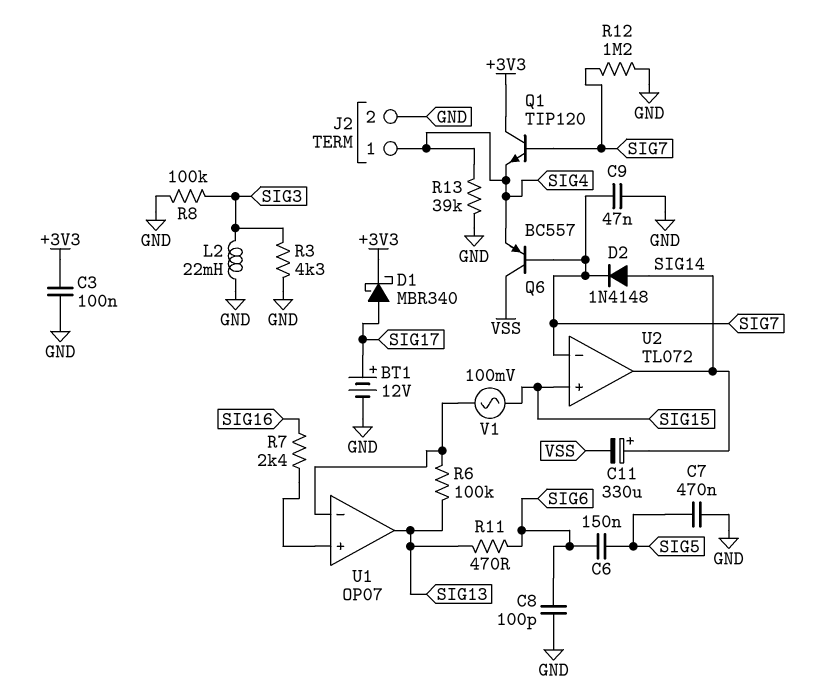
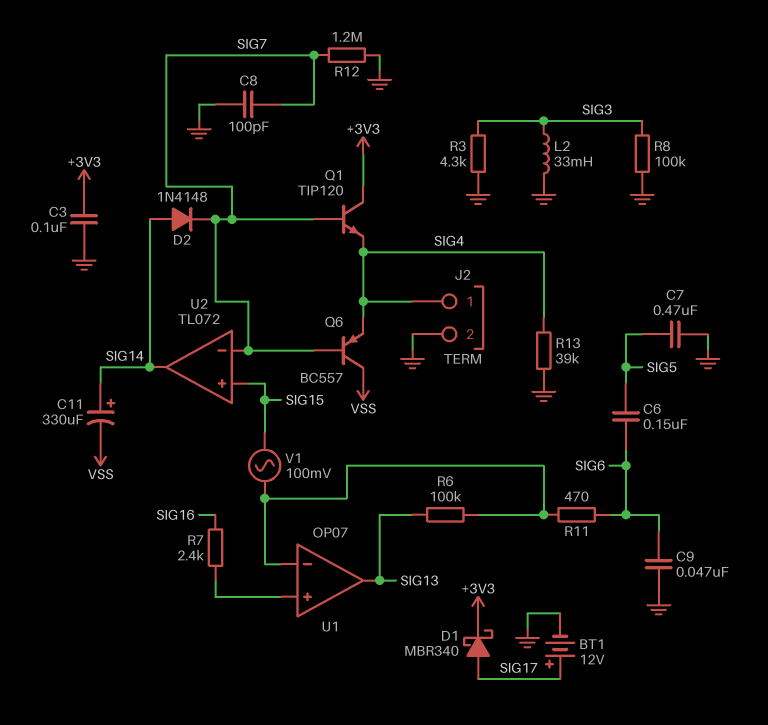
C8: 100pF (GND, SIG6) -> 100pF (GND, SIG7)
C9: 47nF (GND, SIG7) -> 47nF (GND, SIG6)
L2: 22mH (GND, SIG3) -> 33mH (GND, SIG3)
R11: 470 (SIG6, SIG13) -> 470 (SIG6, U1/in-)

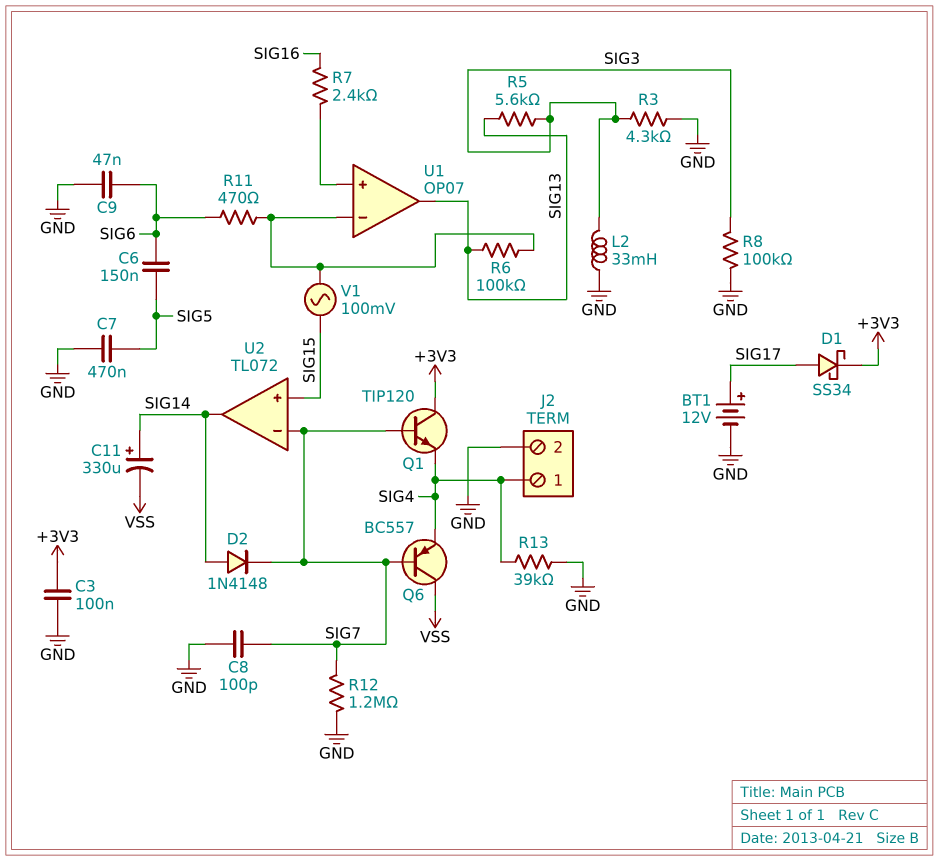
D1: schottky MBR340 (A SIG17, K +3V3) -> schottky SS34 (A SIG17, K +3V3)
R5: none -> 5.6k (SIG3, SIG13)

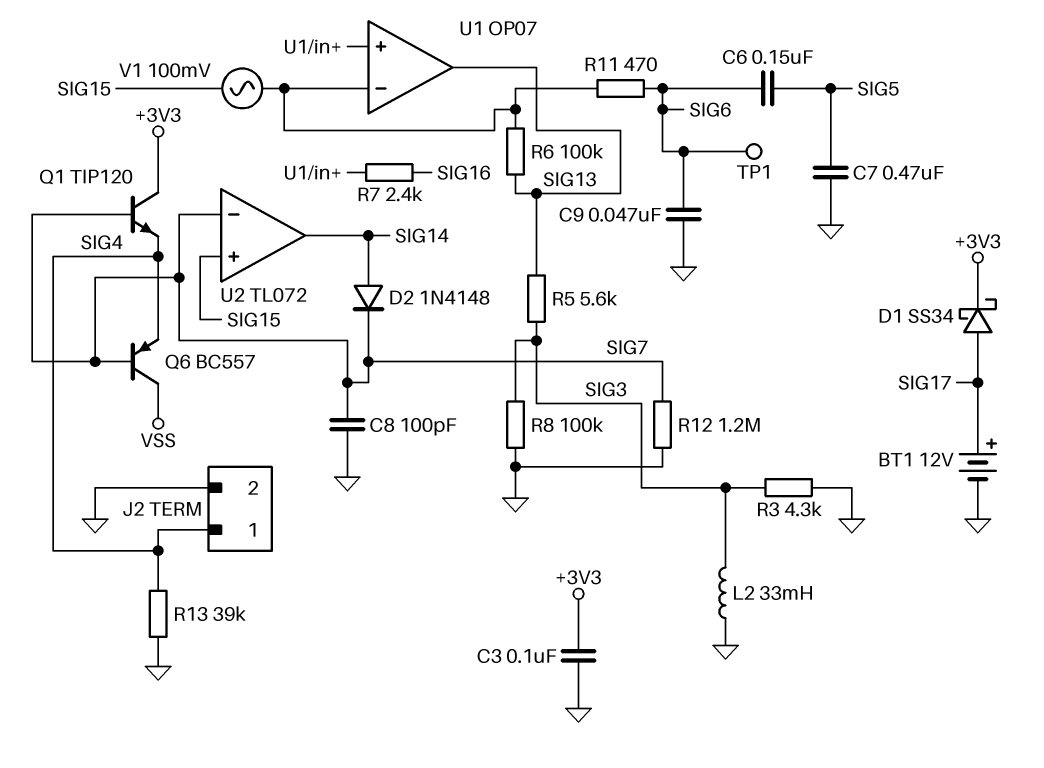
C11: 330uF (plus SIG14, minus VSS) -> none
TP1: none -> test point (SIG6)

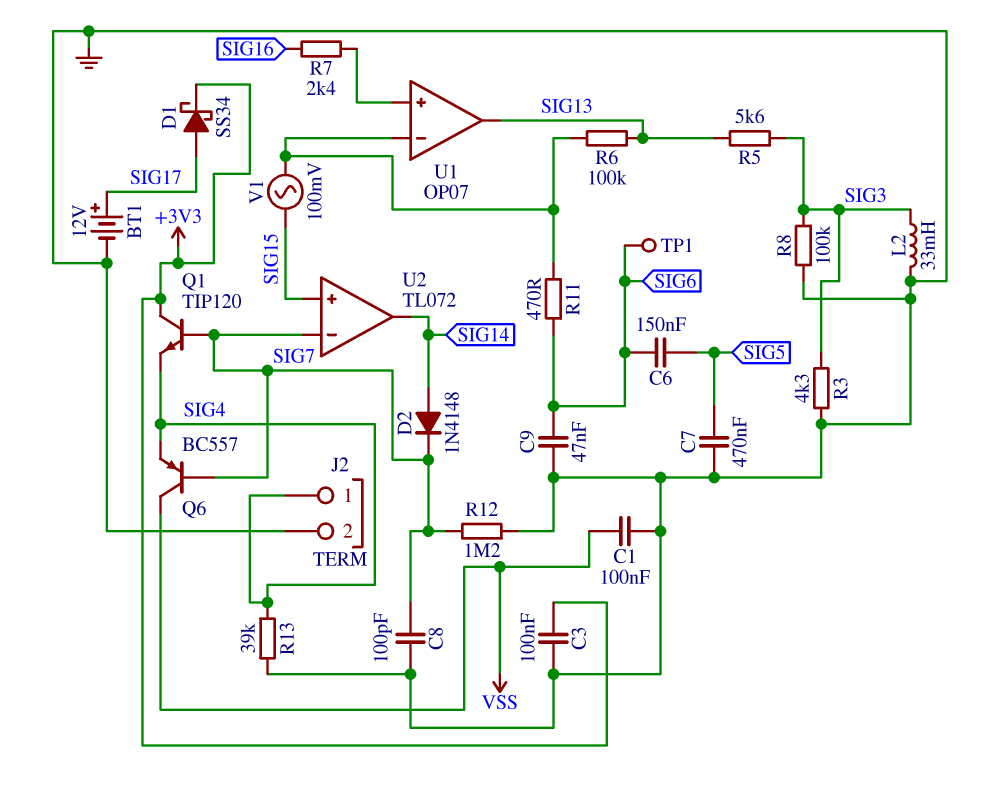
C1: none -> 100nF (GND, VSS)

